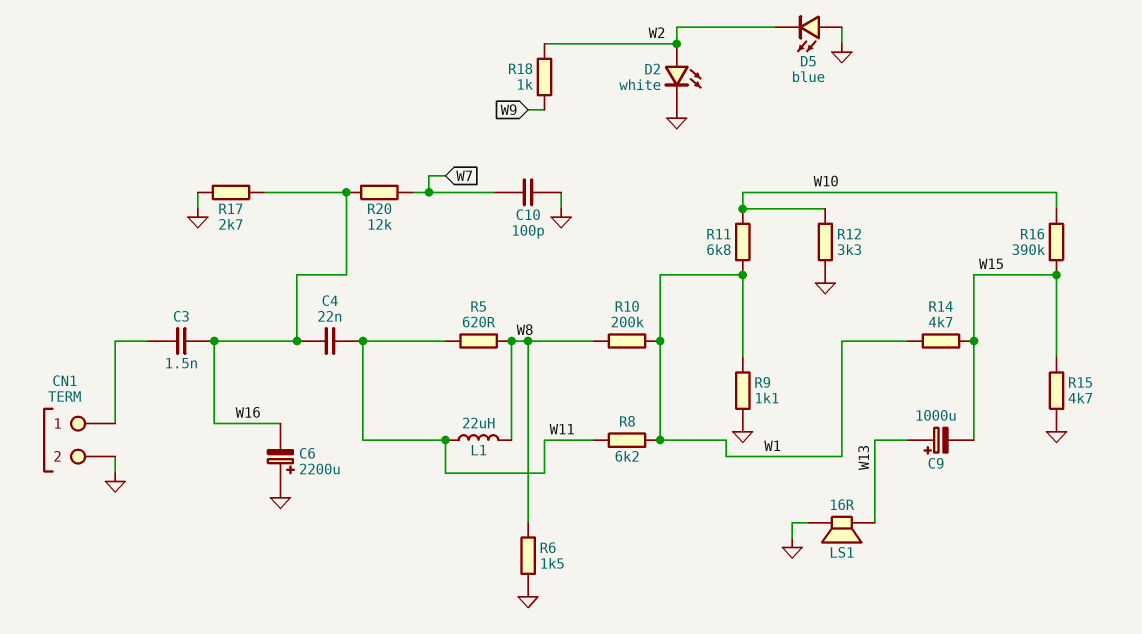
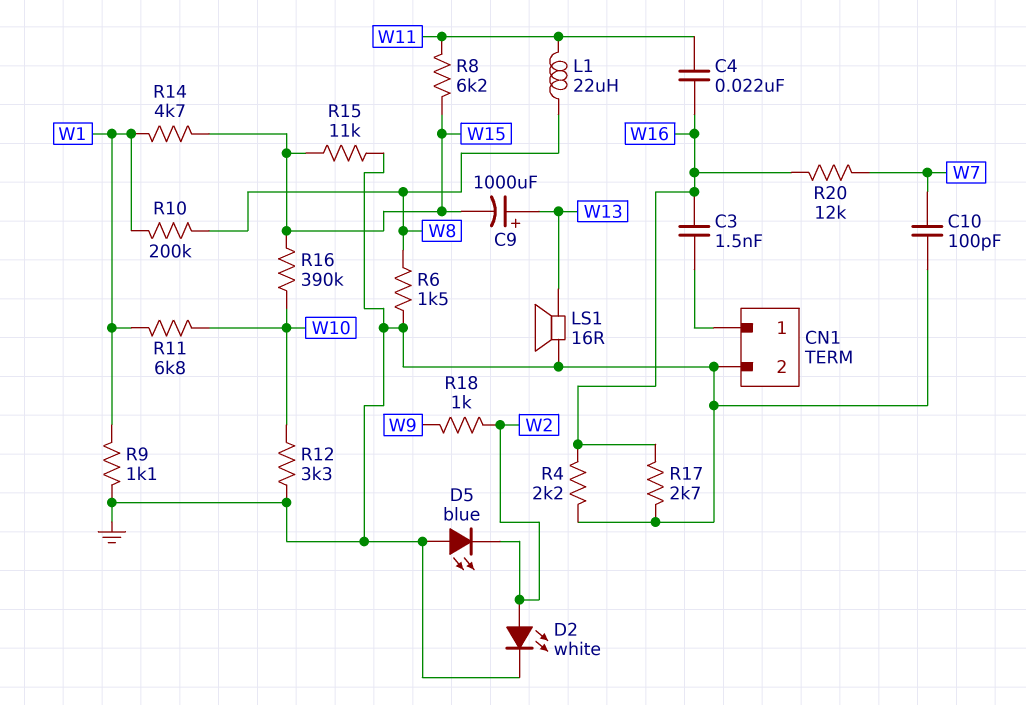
C6: 2200uF (plus GND, minus W16) -> none
R4: none -> 2.2k (GND, W16)
R5: 620 (W8, W11) -> none
R8: 6.2k (W1, W11) -> 6.2k (W11, W15)
R15: 4.7k (GND, W15) -> 11k (GND, W15)

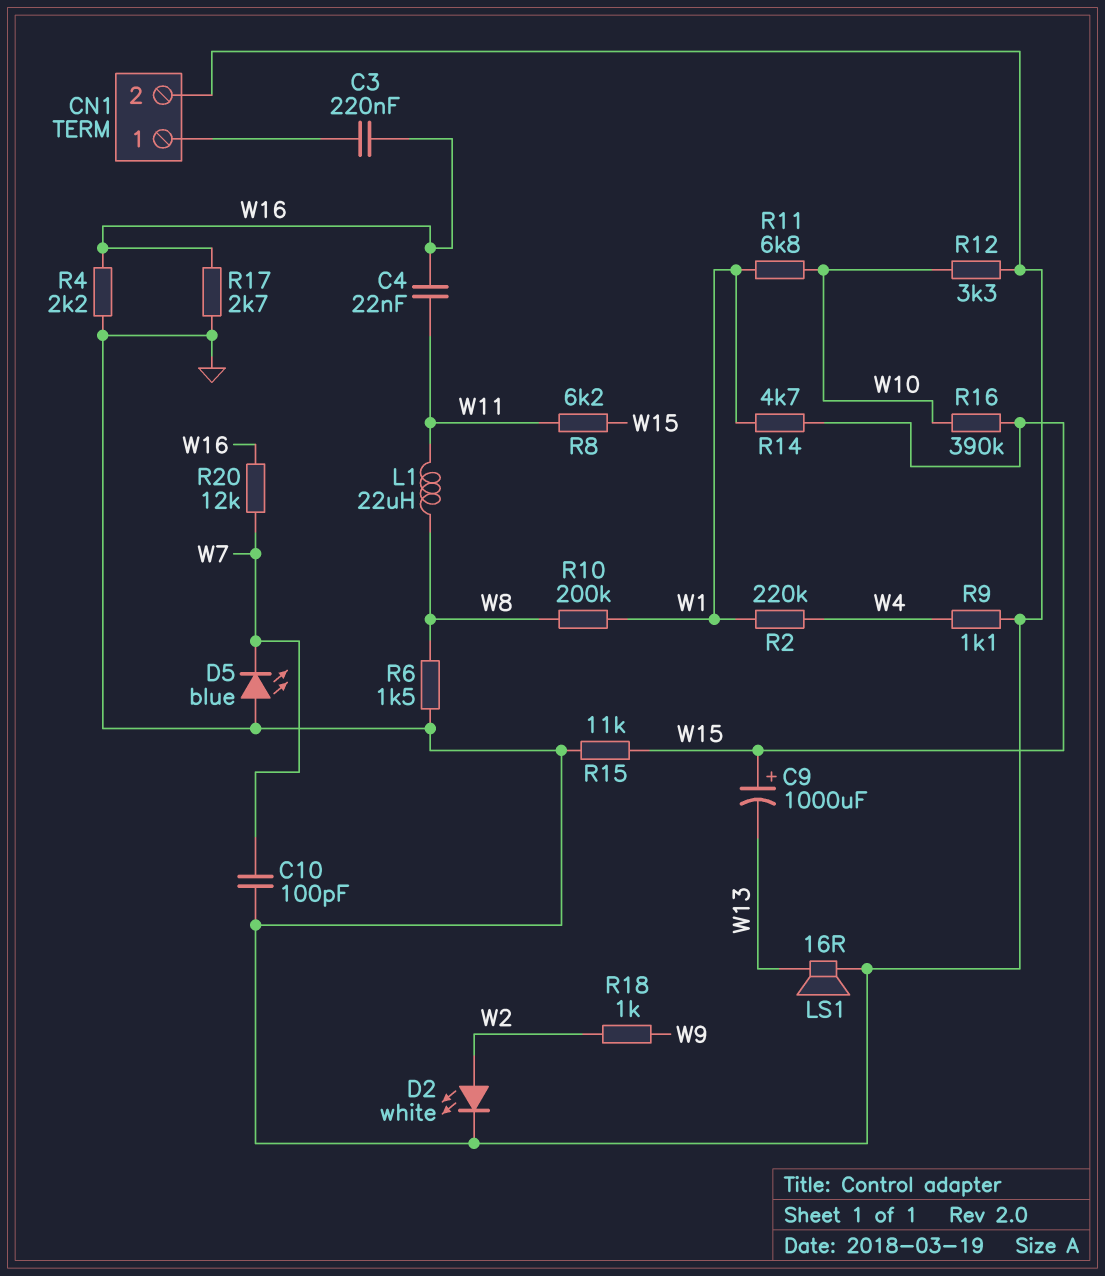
C3: 1.5nF (CN1/1, W16) -> 220nF (CN1/1, W16)
C9: 1000uF (plus W13, minus W15) -> 1000uF (plus W15, minus W13)
D5: LED blue (A GND, K W2) -> LED blue (A GND, K W7)
R2: none -> 220k (W1, W4)
R9: 1.1k (GND, W1) -> 1.1k (GND, W4)

